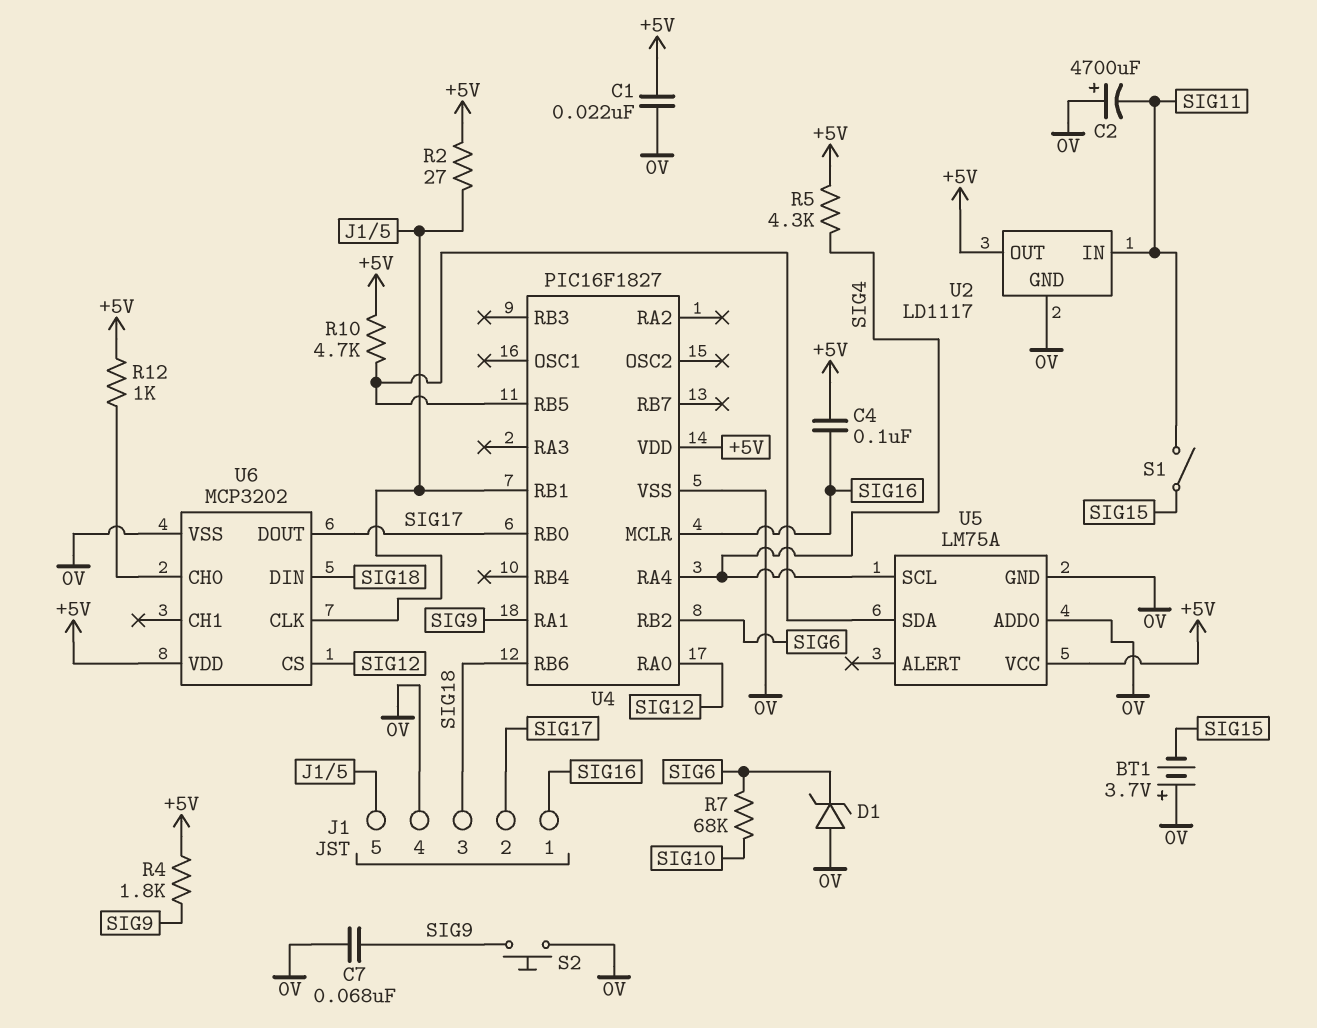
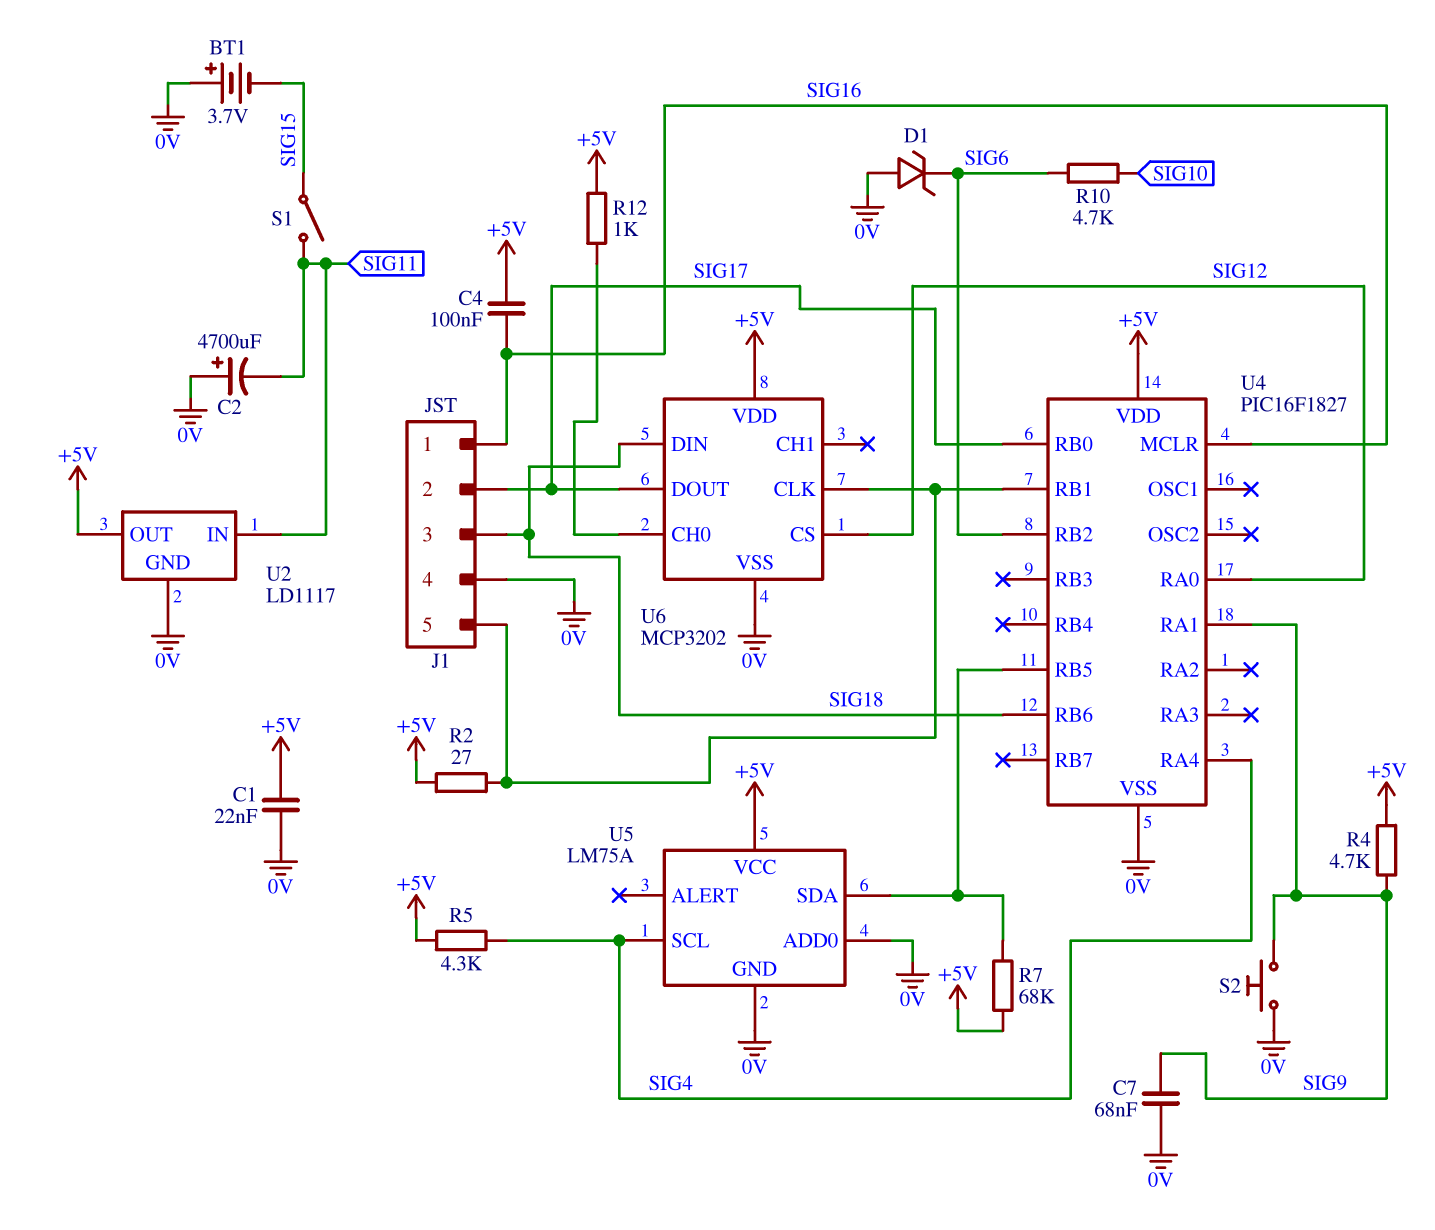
R4: 1.8k (+5V, SIG9) -> 4.7k (+5V, SIG9)
R7: 68k (SIG6, SIG10) -> 68k (+5V, U4/RB5)
R10: 4.7k (+5V, U4/RB5) -> 4.7k (SIG6, SIG10)

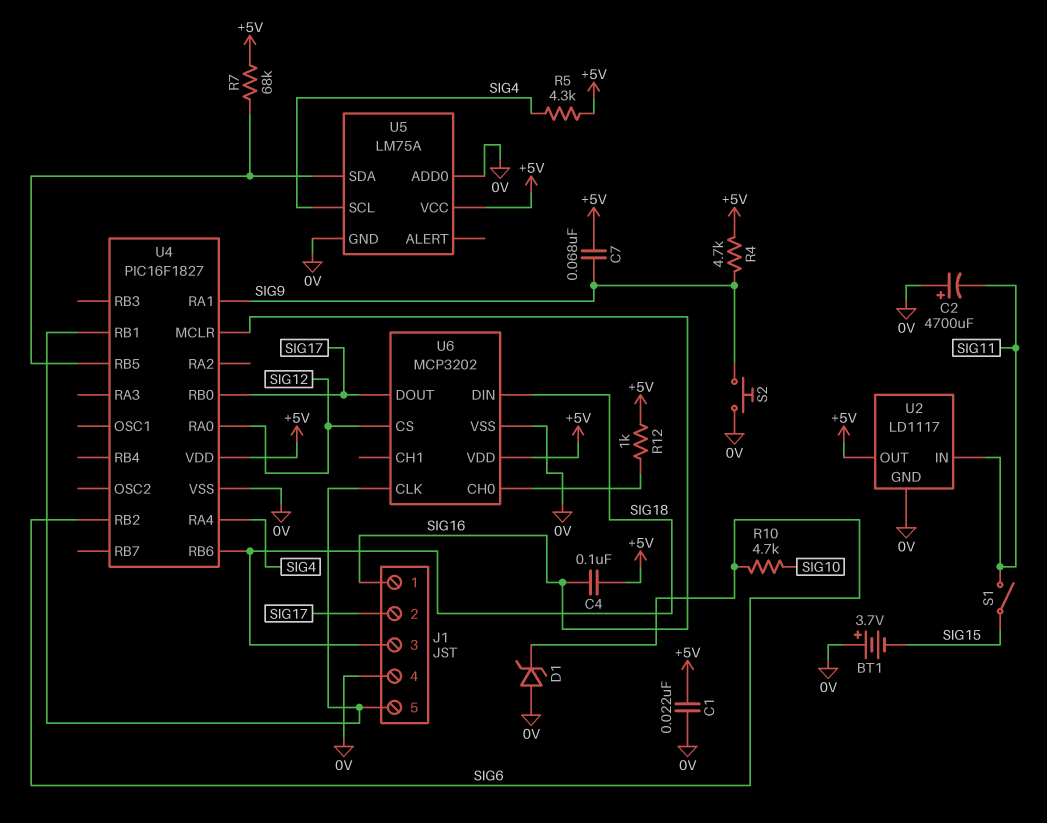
C7: 68nF (0V, SIG9) -> 68nF (+5V, SIG9)
R2: 27 (+5V, J1/5) -> none

